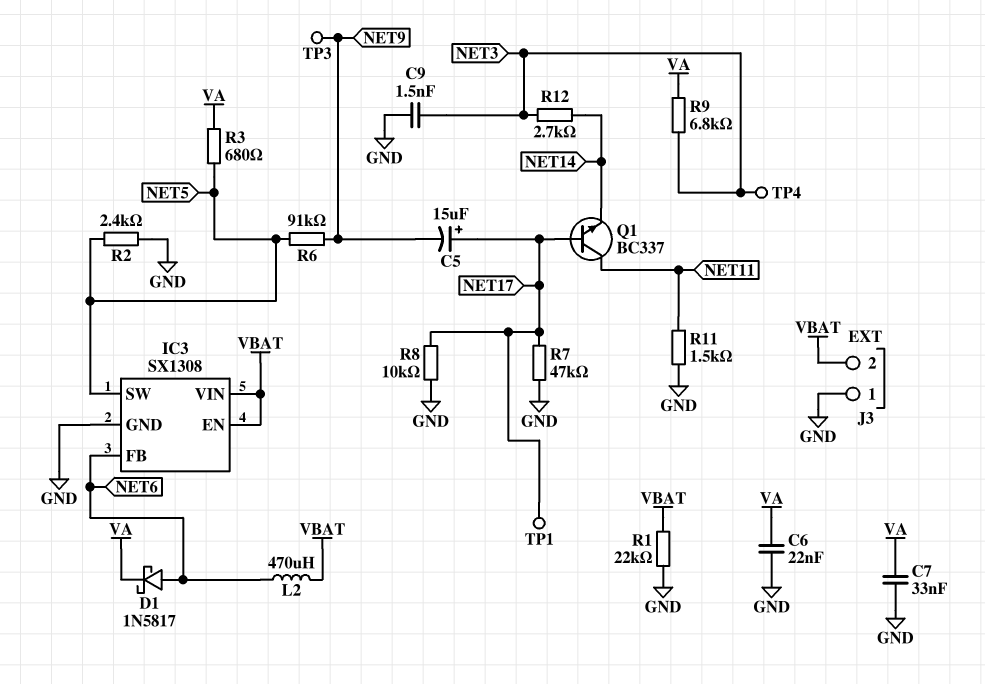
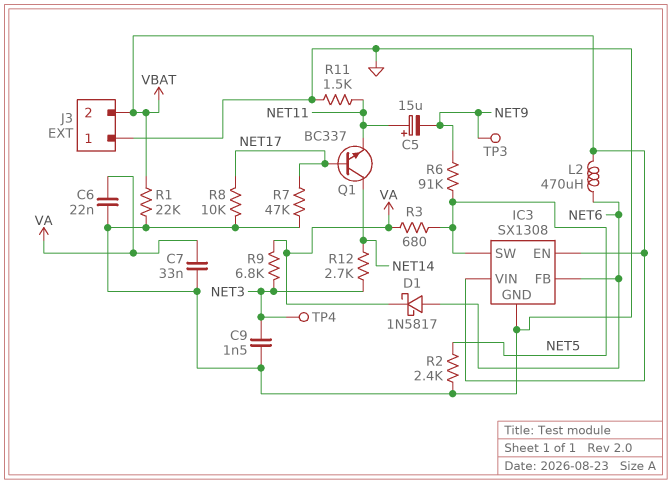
C5: 15uF (plus NET17, minus NET9) -> 15uF (plus NET11, minus NET9)
Q1: NPN BC337 (B NET17, C NET11, E NET14) -> NPN BC337 (B NET17, C NET14, E NET11)
TP1: test point (NET17) -> none

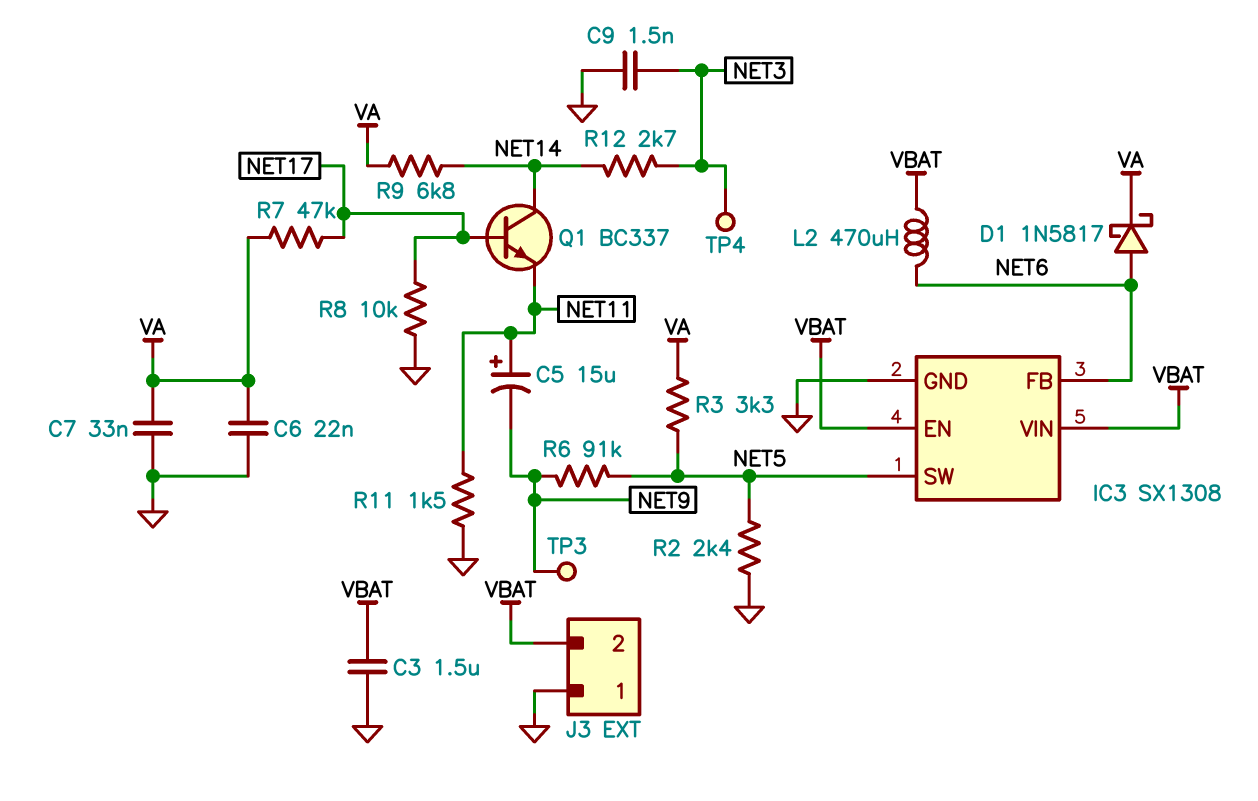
C3: none -> 1.5uF (GND, VBAT)
R1: 22k (GND, VBAT) -> none
R3: 680 (NET5, VA) -> 3.3k (NET5, VA)
R7: 47k (GND, NET17) -> 47k (NET17, VA)
R9: 6.8k (NET3, VA) -> 6.8k (NET14, VA)

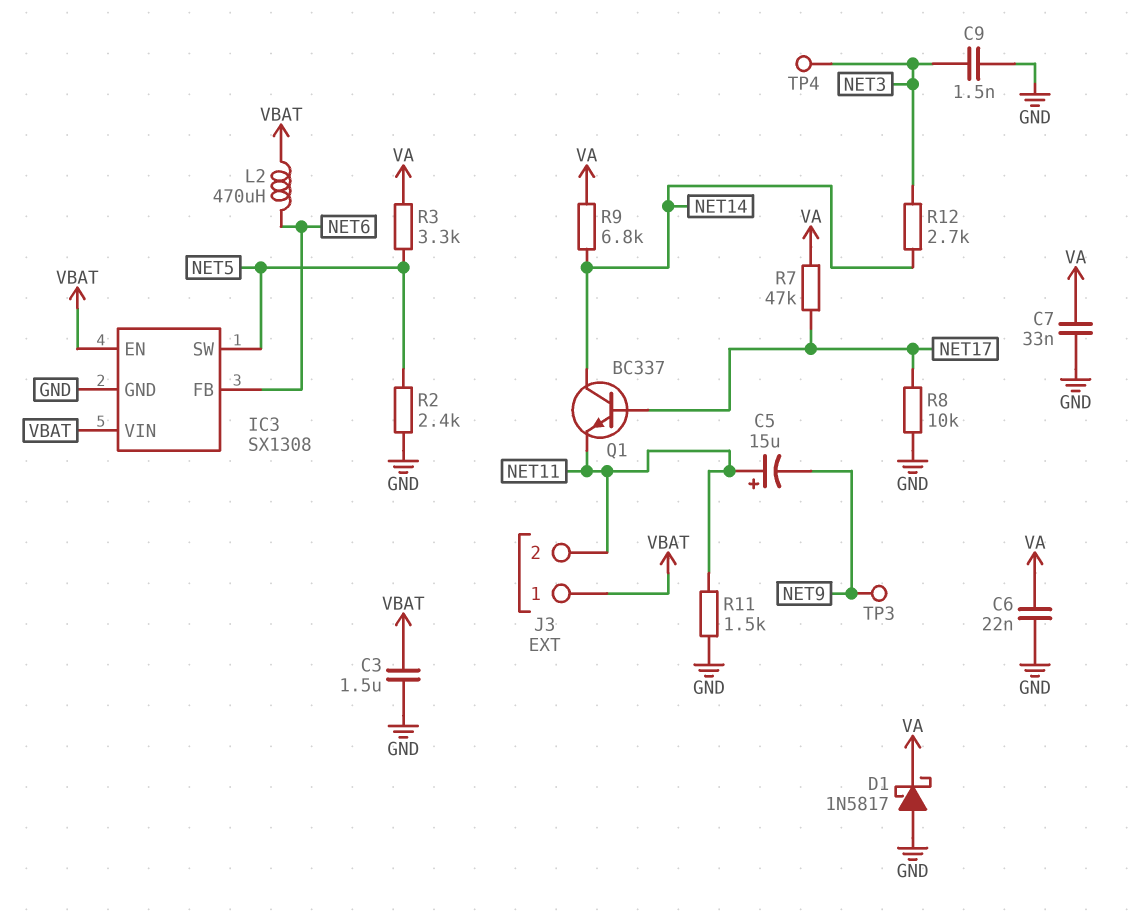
D1: schottky 1N5817 (A NET6, K VA) -> schottky 1N5817 (A GND, K VA)
J3 pin 1: GND -> VBAT
J3 pin 2: VBAT -> NET11
R6: 91k (NET5, NET9) -> none

